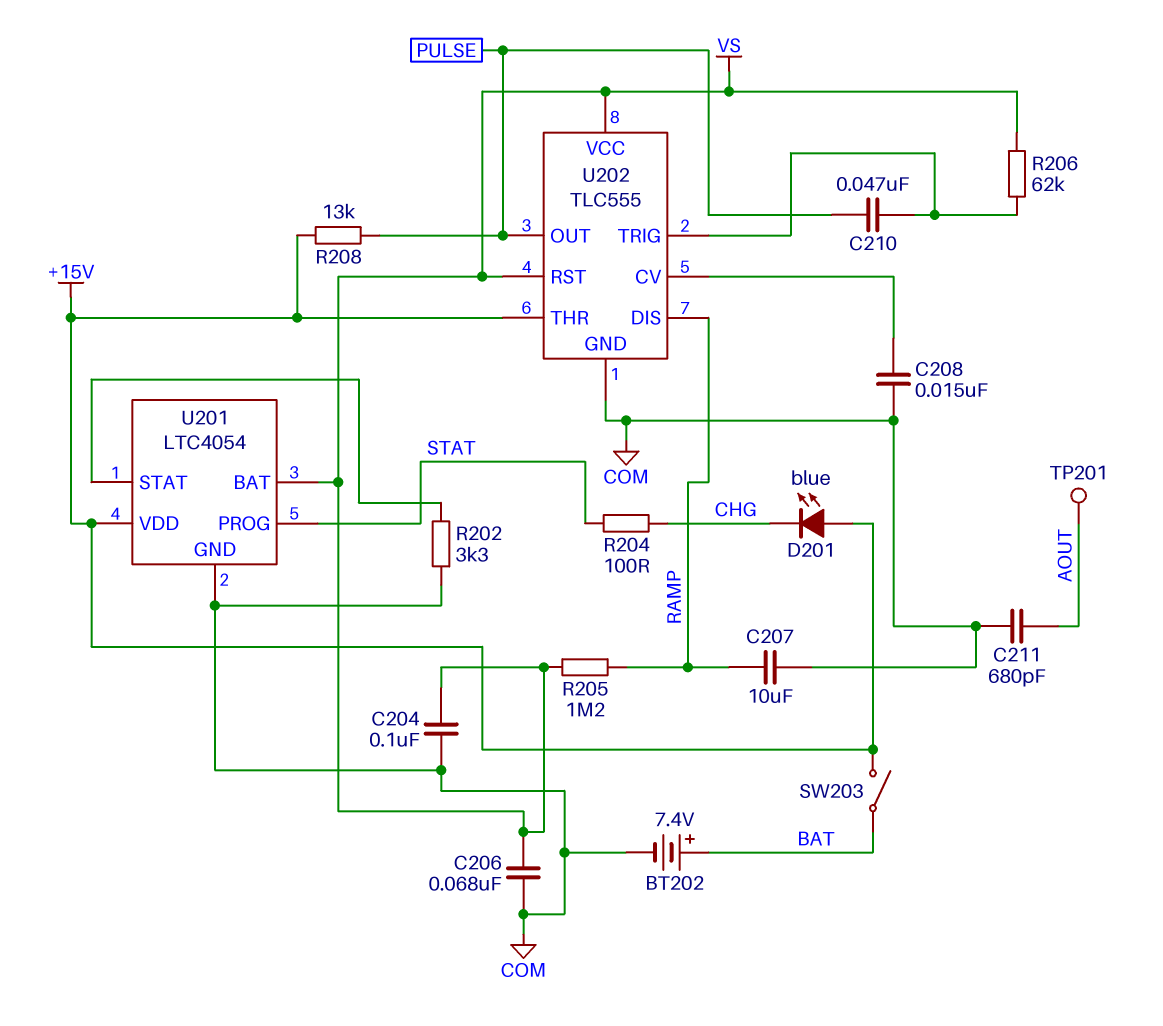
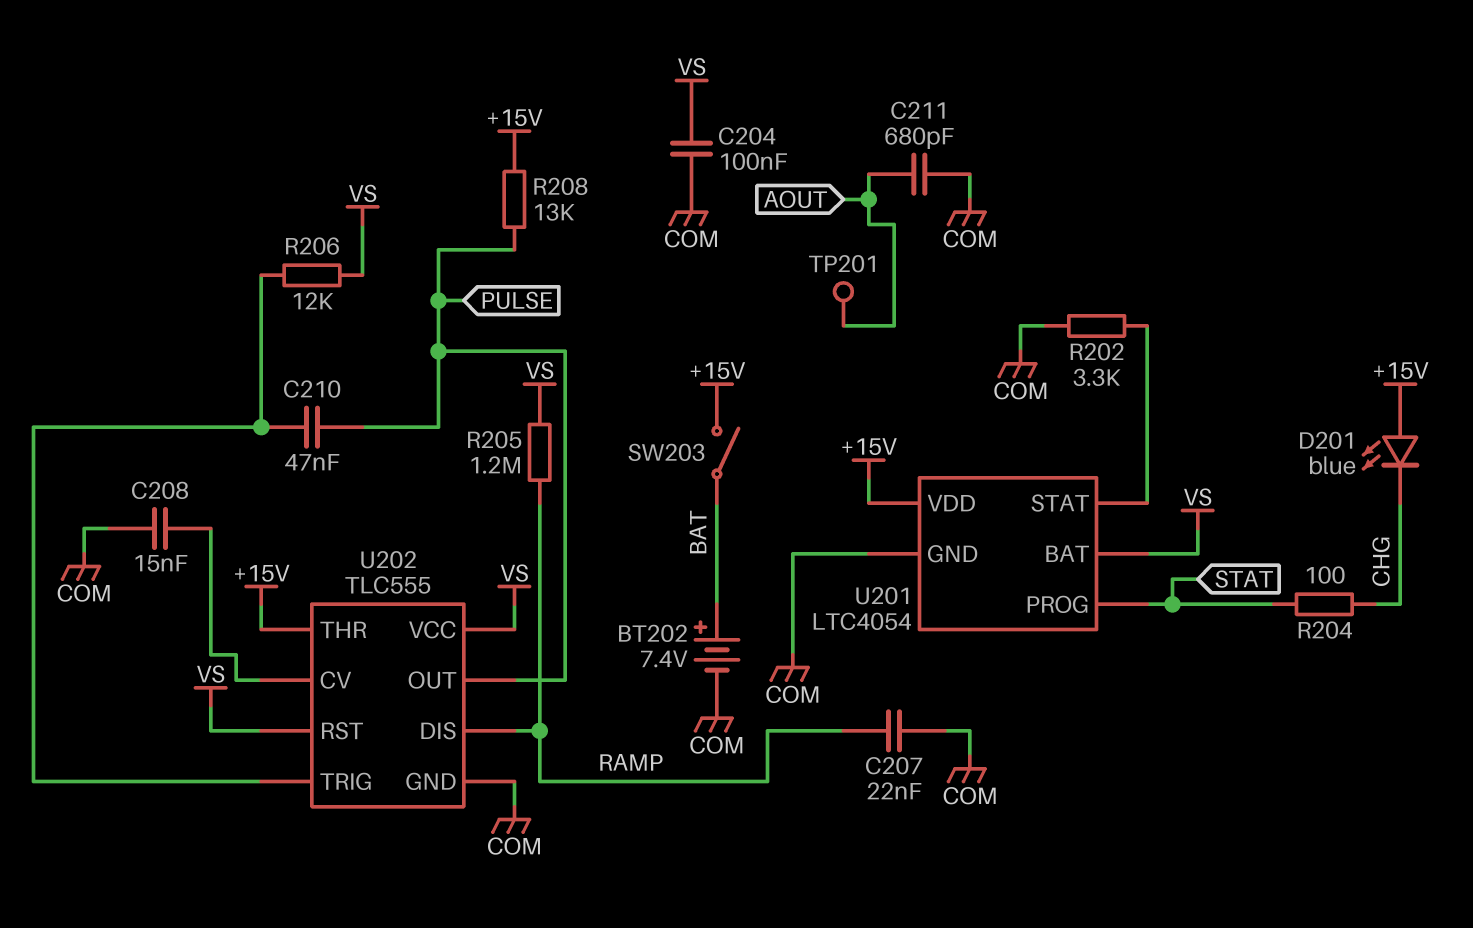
C206: 68nF (COM, VS) -> none
C207: 10uF (COM, RAMP) -> 22nF (COM, RAMP)
R206: 62k (U202/TRIG, VS) -> 12k (U202/TRIG, VS)

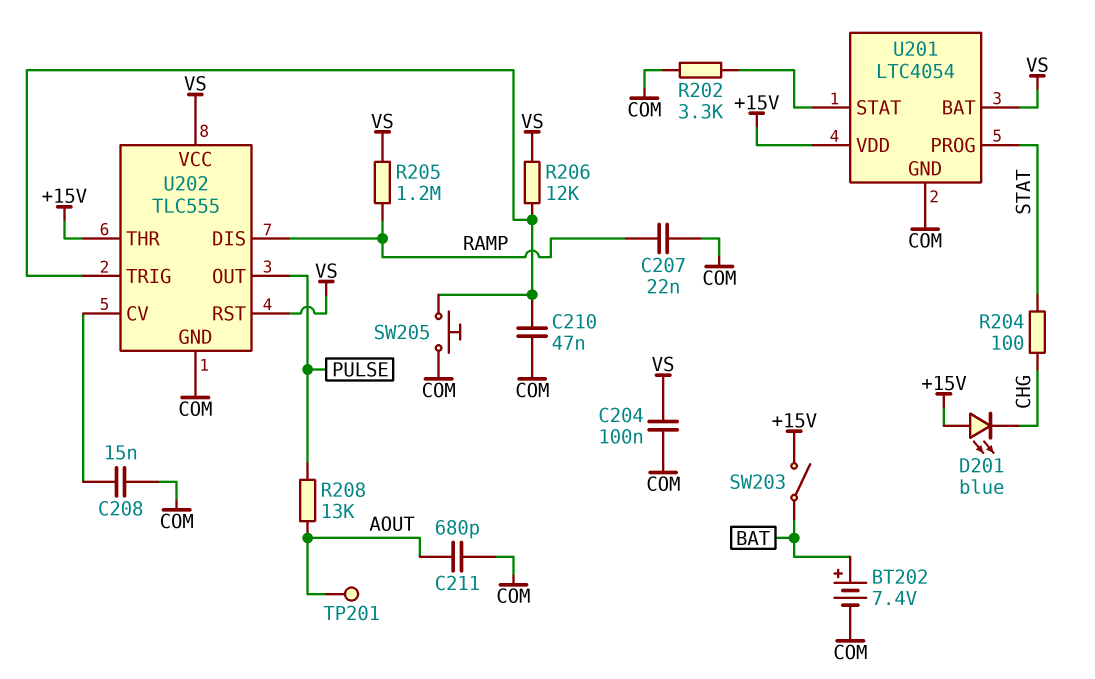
C210: 47nF (PULSE, U202/TRIG) -> 47nF (COM, U202/TRIG)
R208: 13k (+15V, PULSE) -> 13k (AOUT, PULSE)
SW205: none -> button (COM, U202/TRIG)

